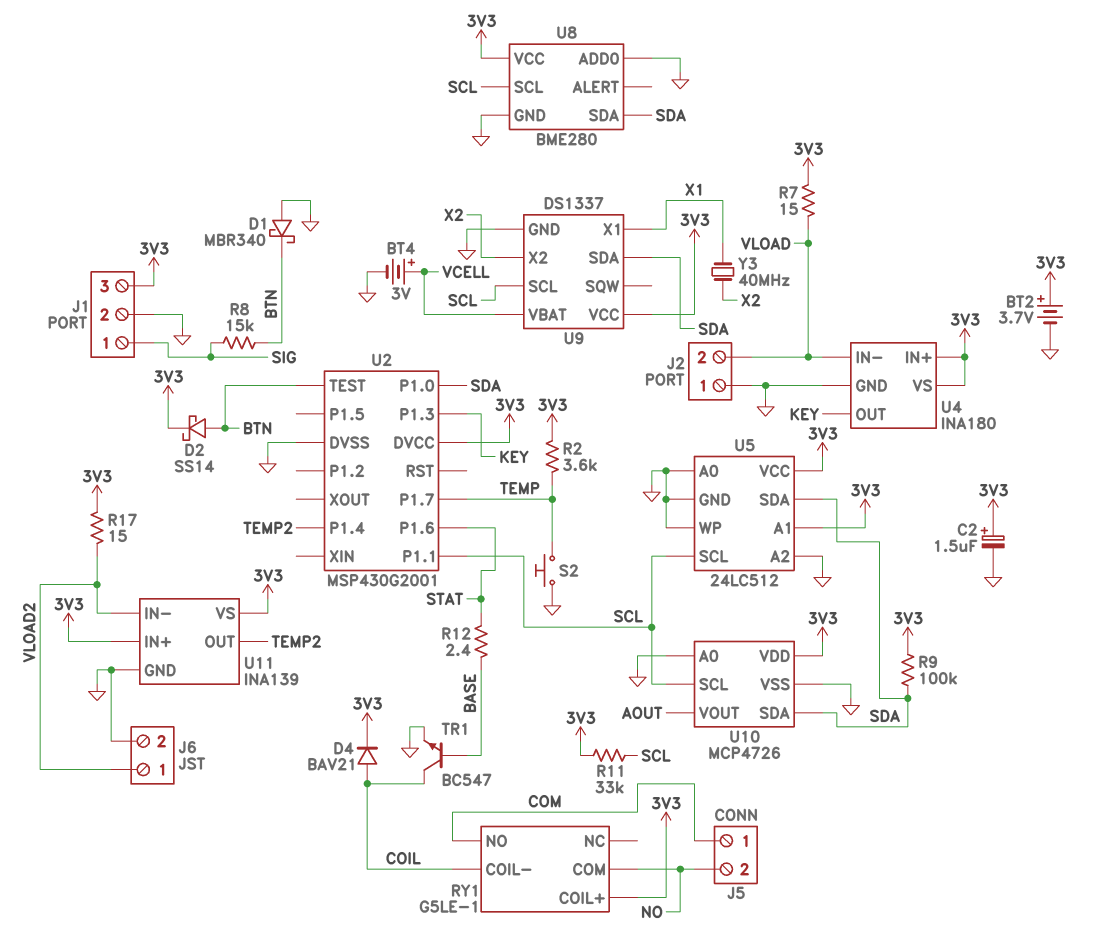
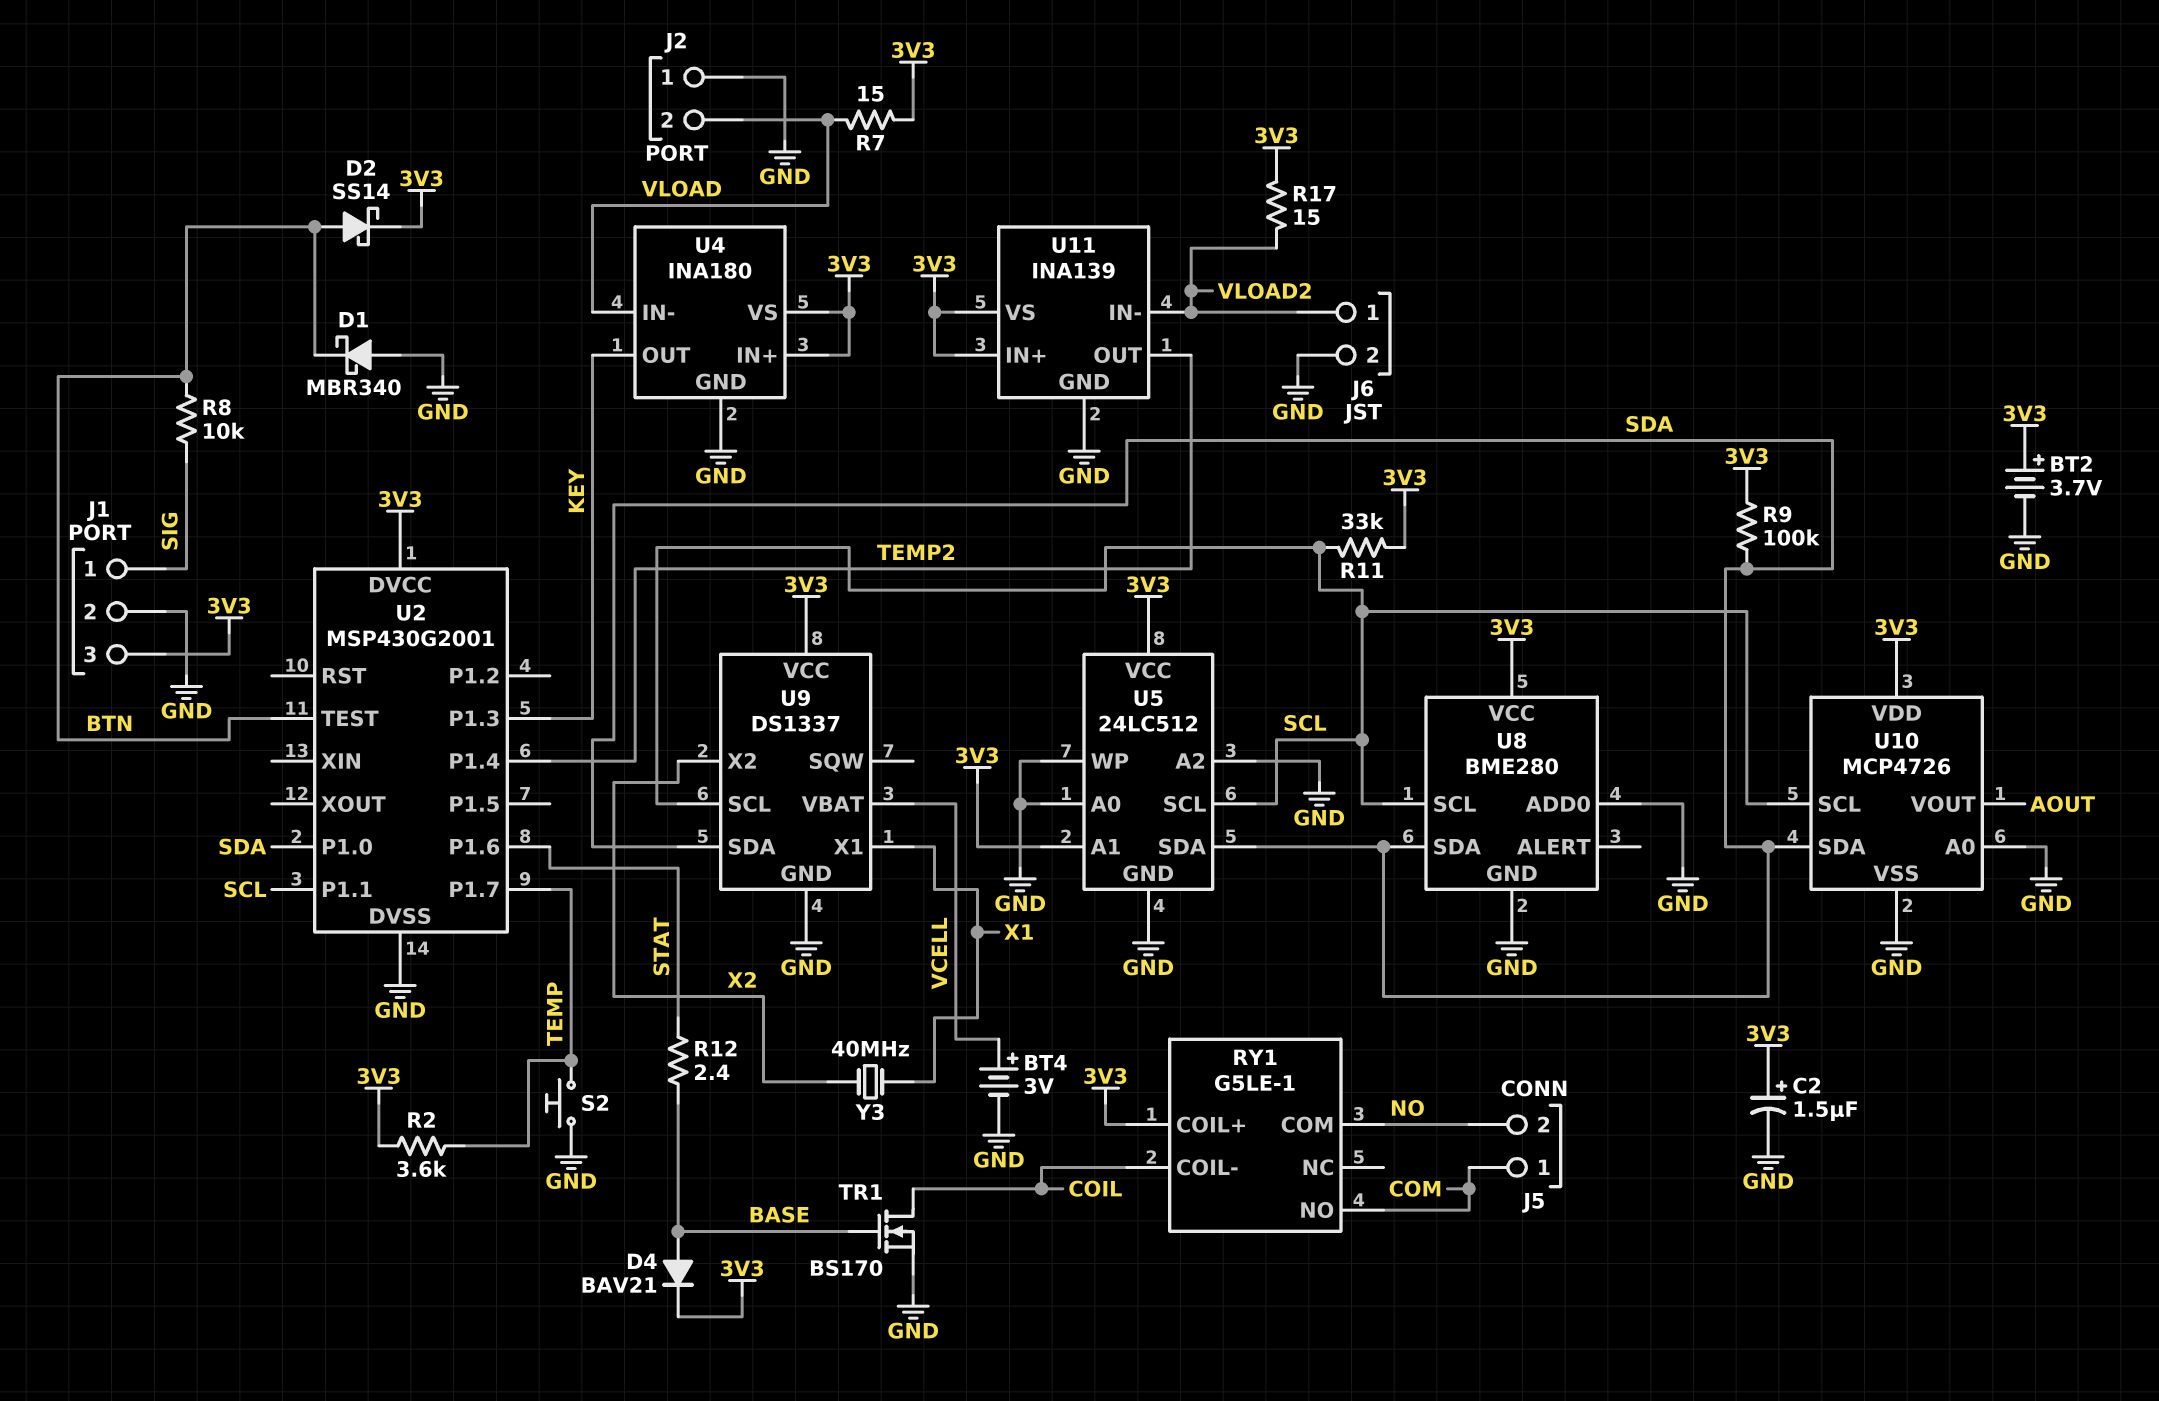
D4: diode BAV21 (A COIL, K 3V3) -> diode BAV21 (A BASE, K 3V3)
R8: 15k (BTN, SIG) -> 10k (BTN, SIG)
TR1: NPN BC547 (B BASE, C COIL, E GND) -> NMOS BS170 (G BASE, D COIL, S GND)

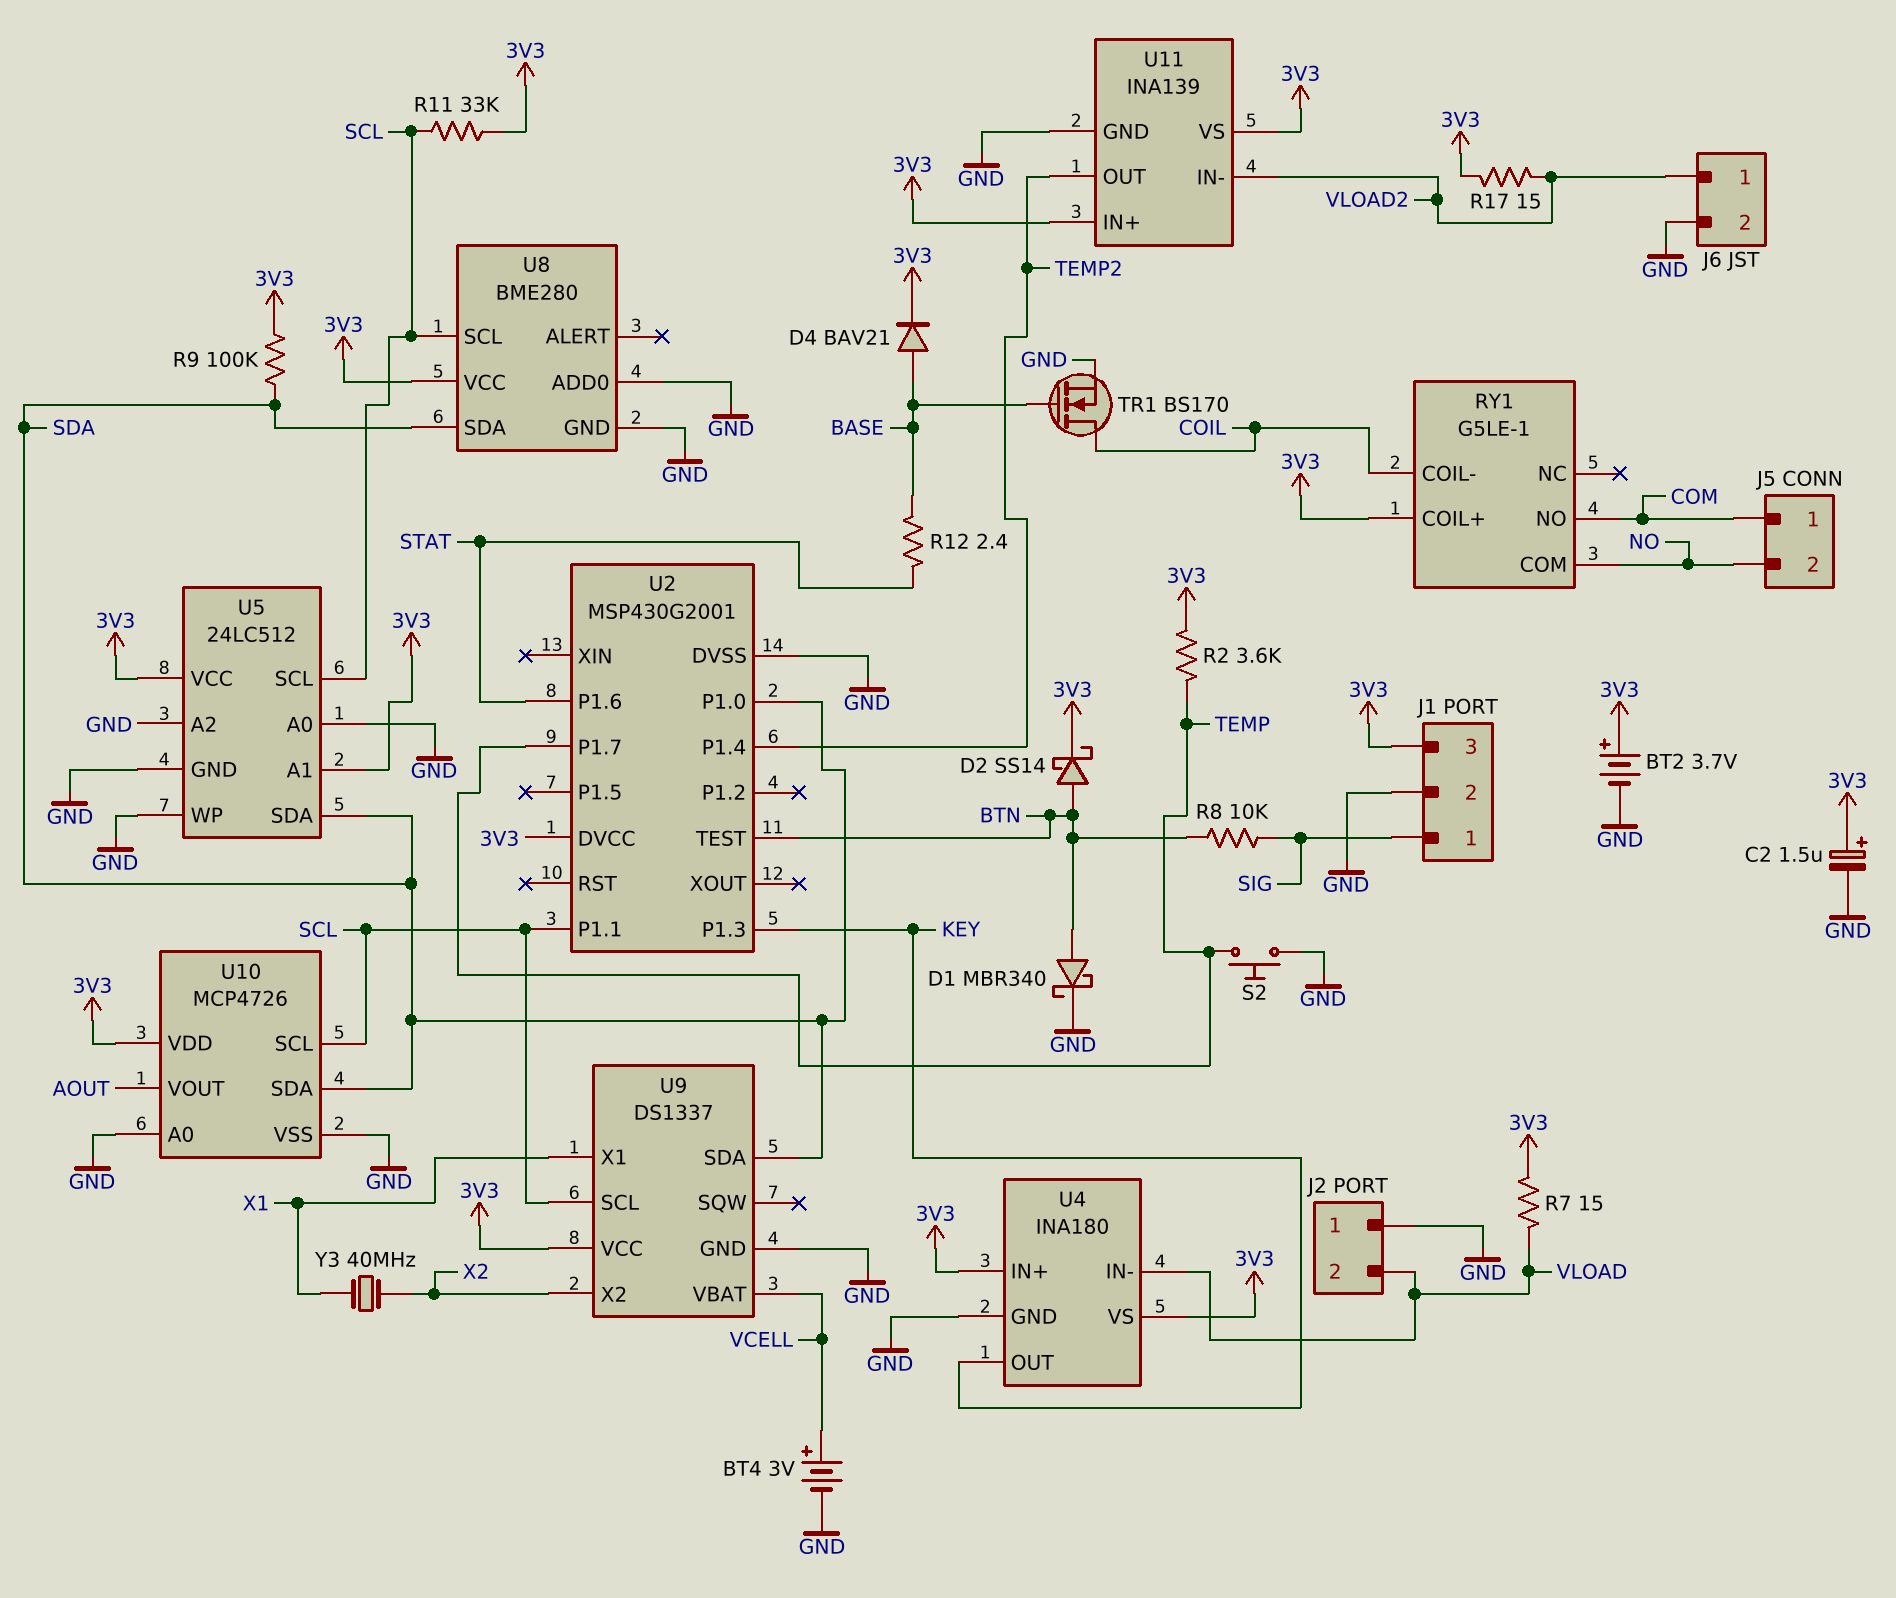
D1: schottky MBR340 (A GND, K BTN) -> schottky MBR340 (A BTN, K GND)

